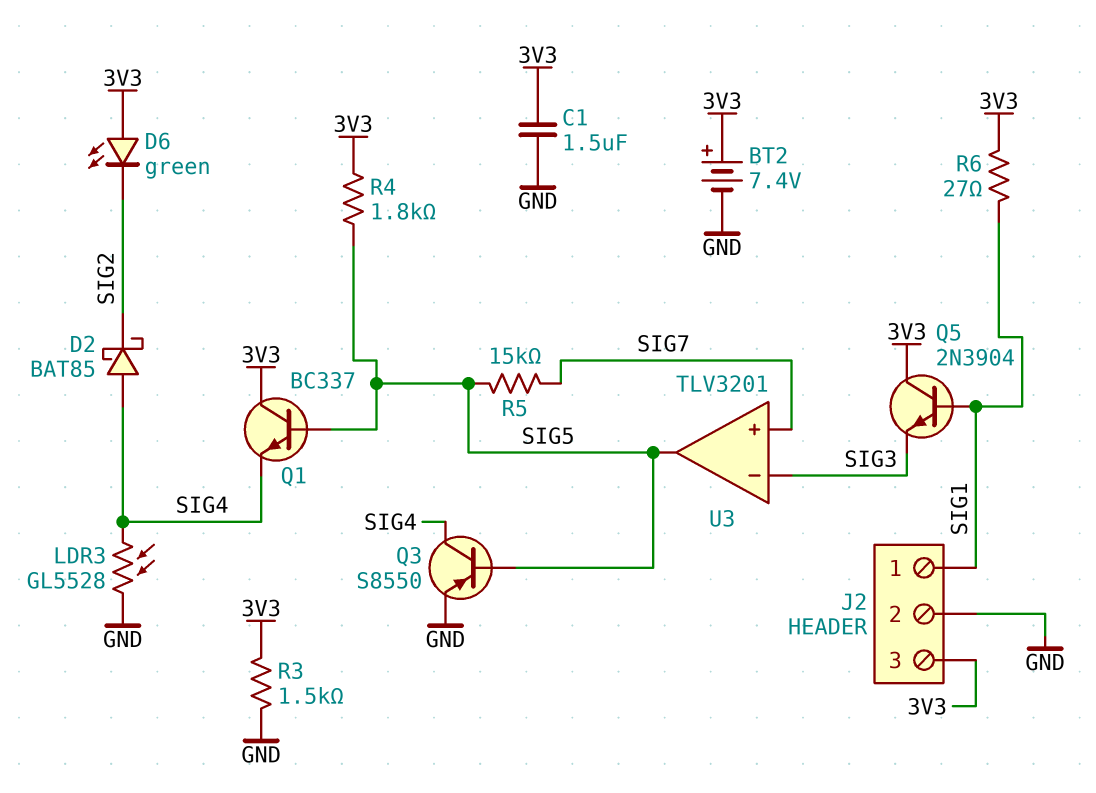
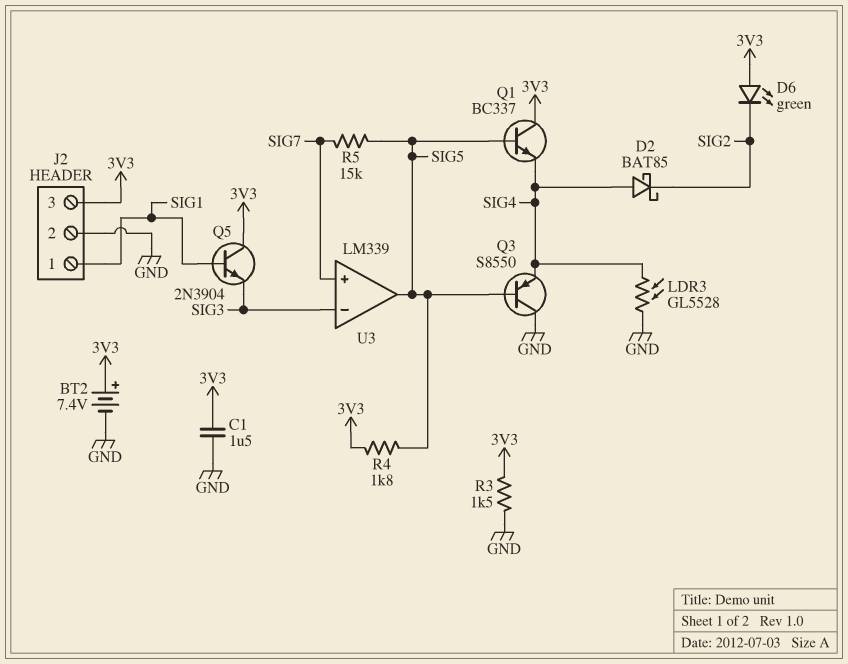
Q3: PNP S8550 (B SIG5, C SIG4, E GND) -> PNP S8550 (B SIG5, C GND, E SIG4)
R6: 27 (3V3, SIG1) -> none
U3: TLV3201 -> LM339

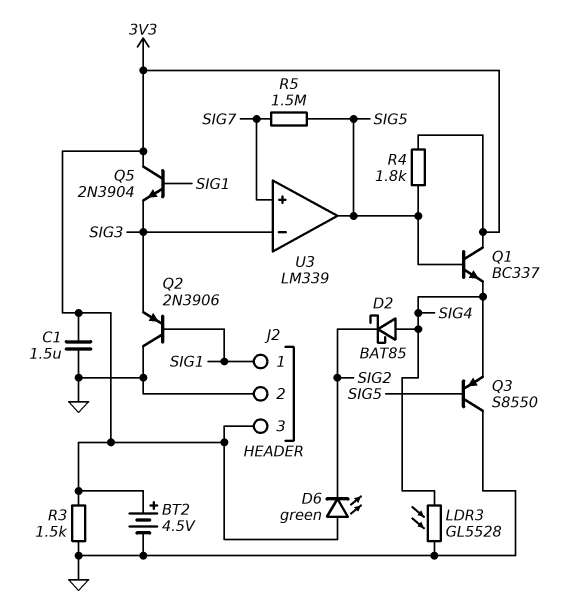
BT2: 7.4V (plus 3V3, minus GND) -> 4.5V (plus 3V3, minus GND)
Q2: none -> PNP 2N3906 (B SIG1, C GND, E SIG3)
R5: 15k (SIG5, SIG7) -> 1.5M (SIG5, SIG7)

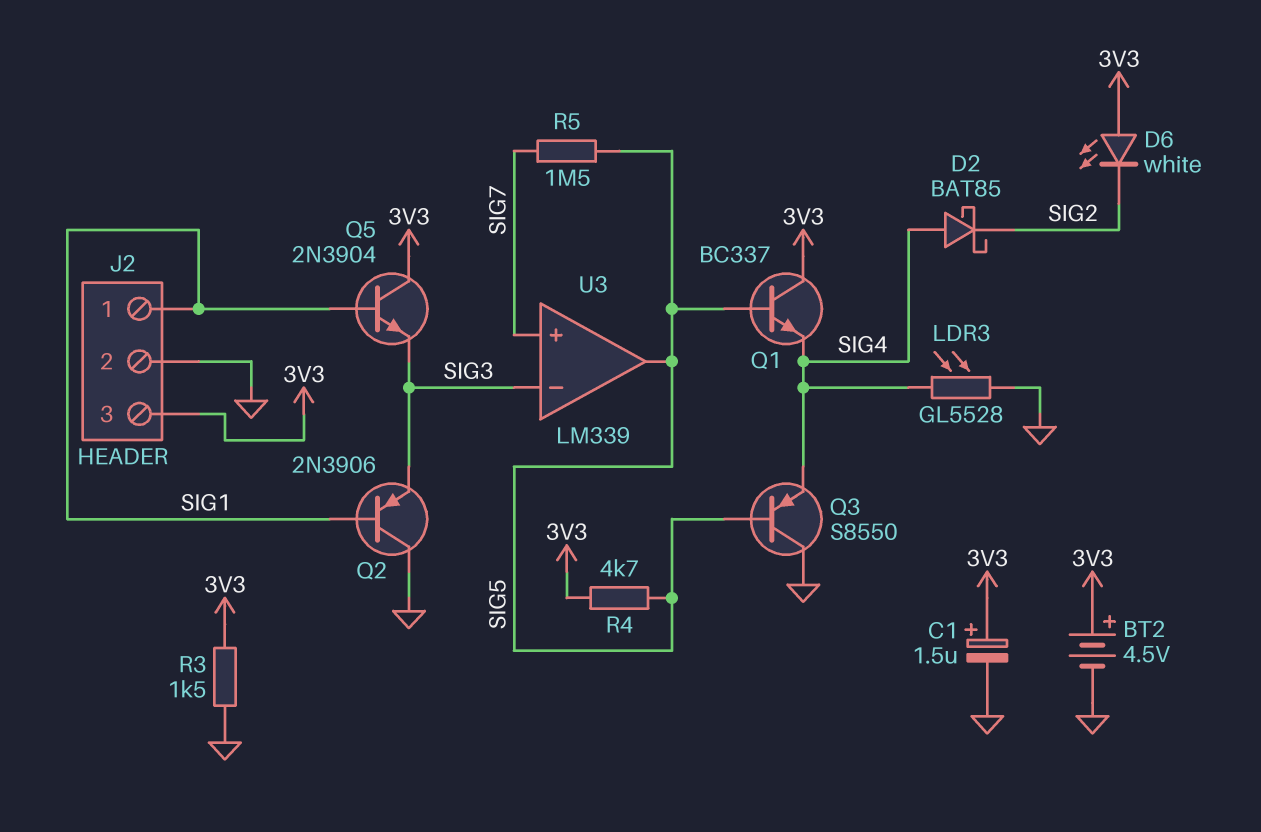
C1: 1.5uF (3V3, GND) -> 1.5uF (plus 3V3, minus GND)
D6: LED green (A 3V3, K SIG2) -> LED white (A 3V3, K SIG2)
R4: 1.8k (3V3, SIG5) -> 4.7k (3V3, SIG5)

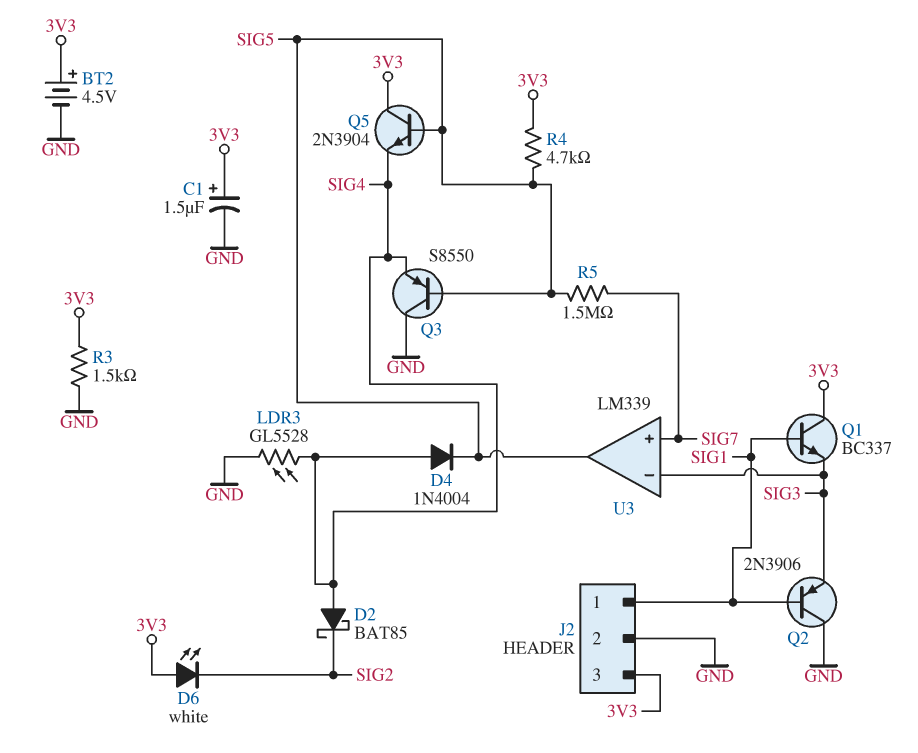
D4: none -> diode 1N4004 (A SIG4, K SIG5)
Q1: NPN BC337 (B SIG5, C 3V3, E SIG4) -> NPN BC337 (B SIG1, C 3V3, E SIG3)
Q5: NPN 2N3904 (B SIG1, C 3V3, E SIG3) -> NPN 2N3904 (B SIG5, C 3V3, E SIG4)

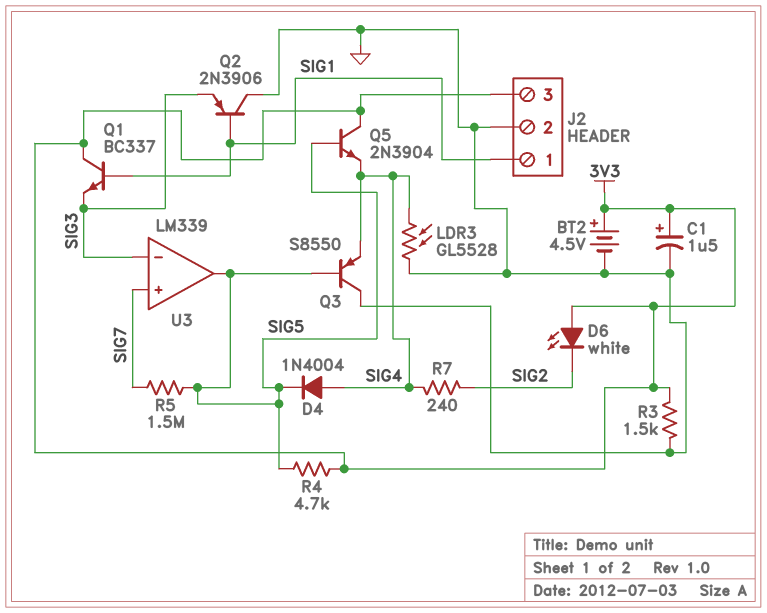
D2: schottky BAT85 (A SIG4, K SIG2) -> none
R7: none -> 240 (SIG2, SIG4)

